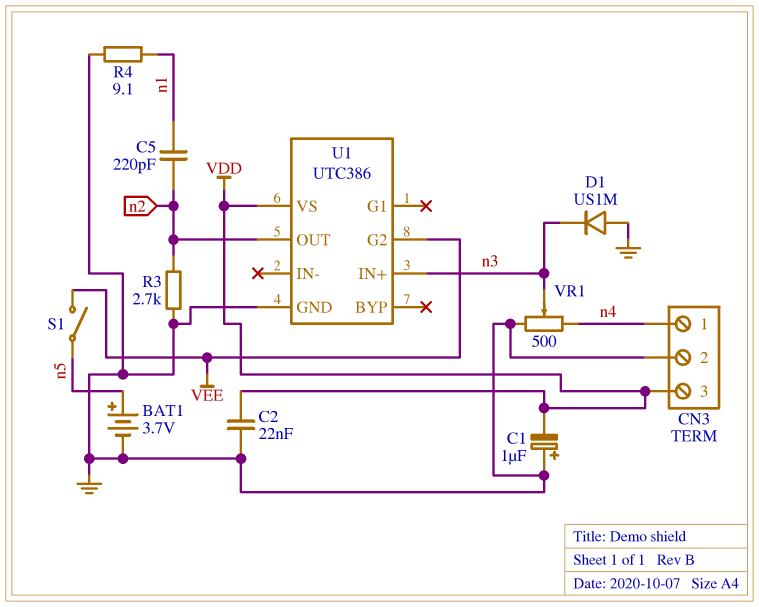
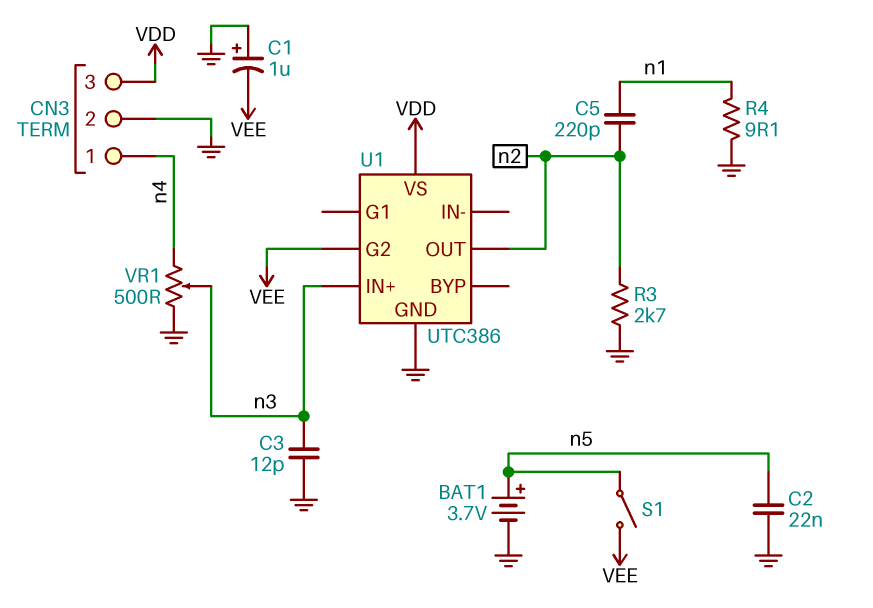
C1: 1uF (plus GND, minus VDD) -> 1uF (plus GND, minus VEE)
C2: 22nF (GND, VDD) -> 22nF (GND, n5)
C3: none -> 12pF (GND, n3)
D1: diode US1M (A GND, K n3) -> none

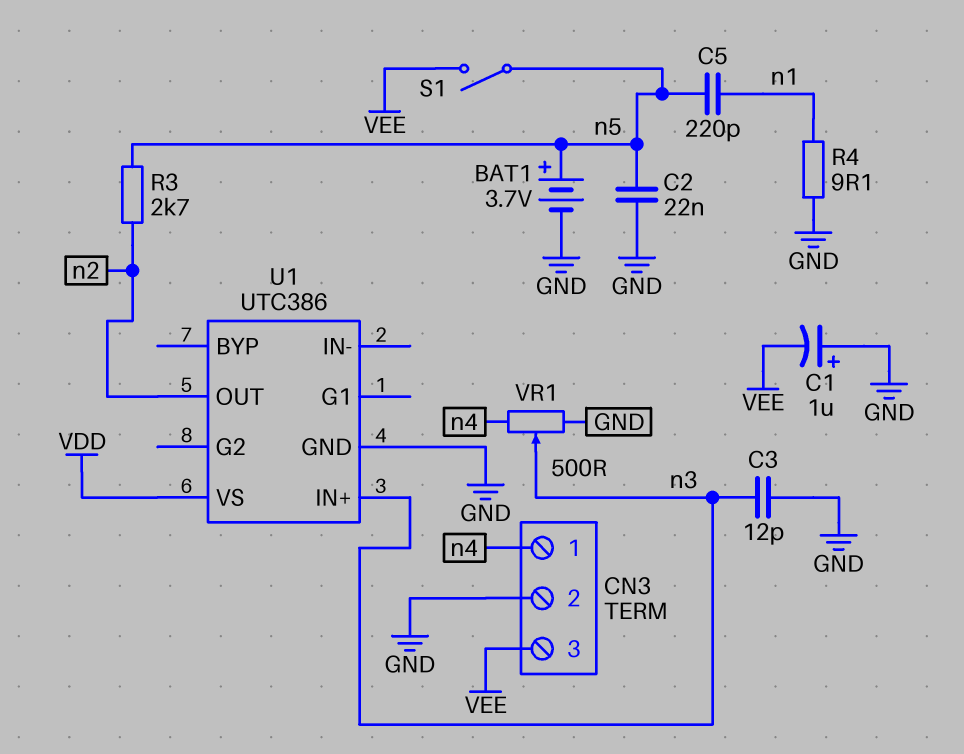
C5: 220pF (n1, n2) -> 220pF (n1, n5)
CN3 pin 3: VDD -> VEE
R3: 2.7k (GND, n2) -> 2.7k (n2, n5)
U1 pin G2: VEE -> none

